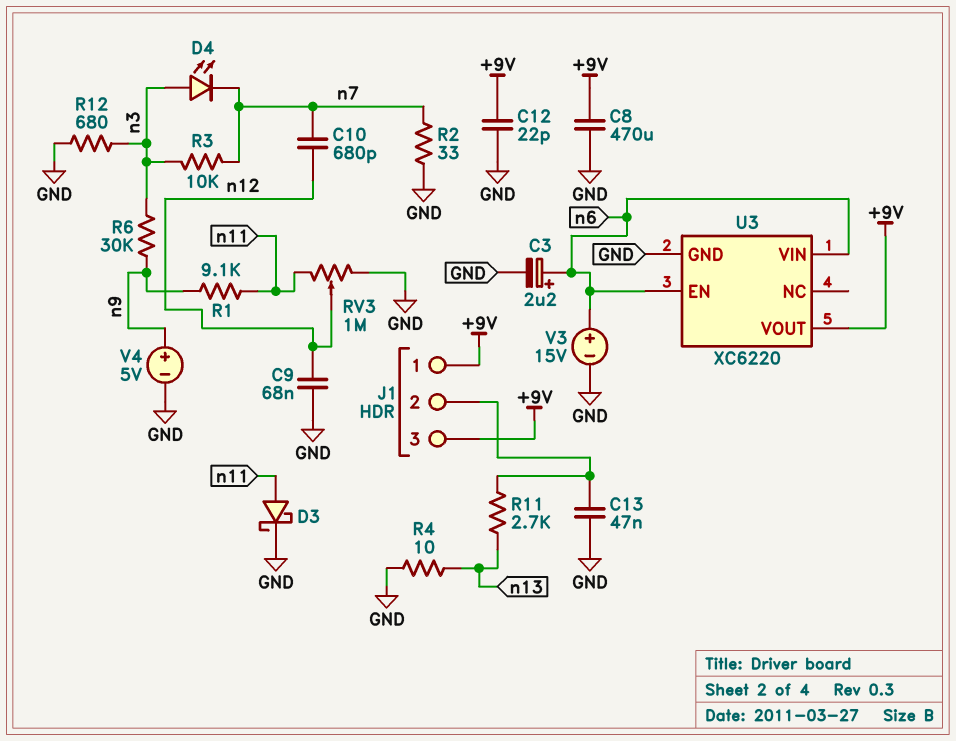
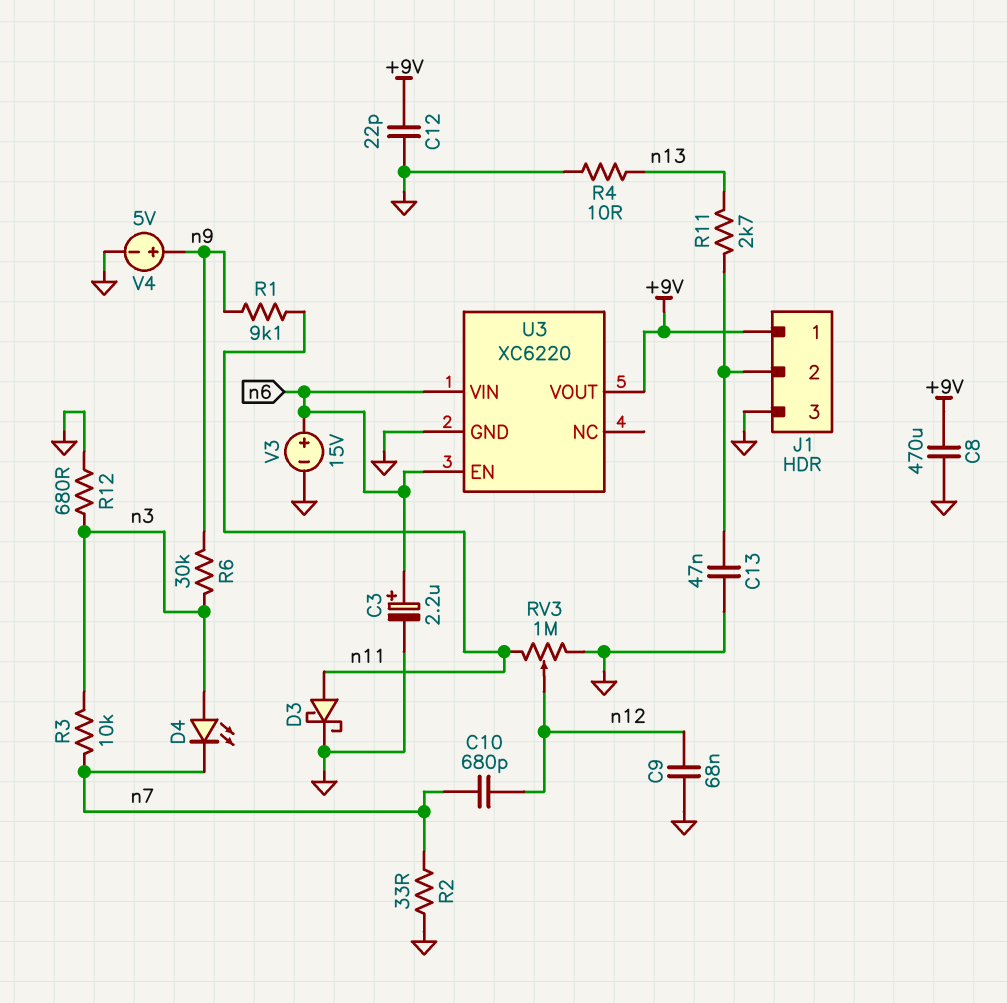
J1 pin 3: +9V -> GND

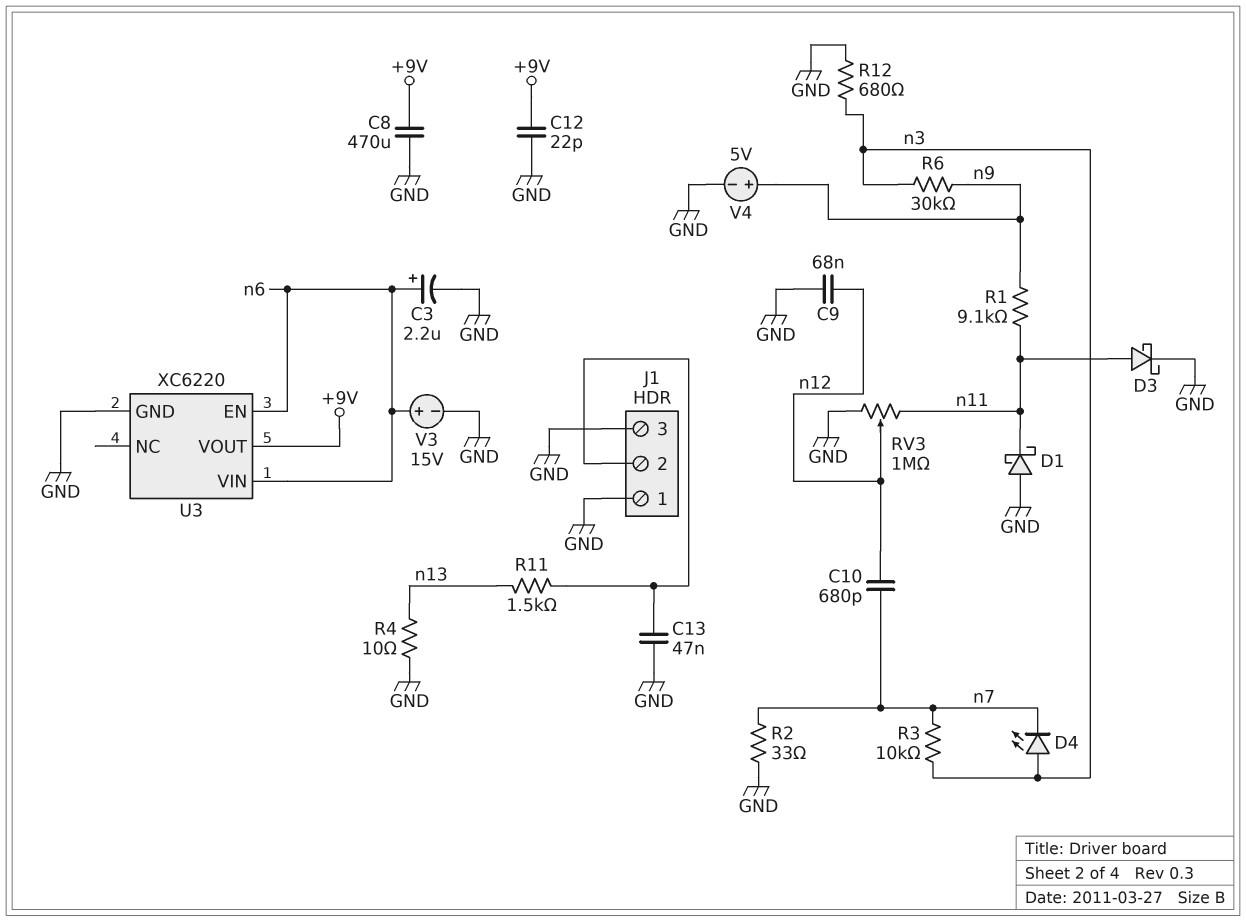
D1: none -> schottky (A GND, K n11)
J1 pin 1: +9V -> GND
R11: 2.7k (J1/2, n13) -> 1.5k (J1/2, n13)

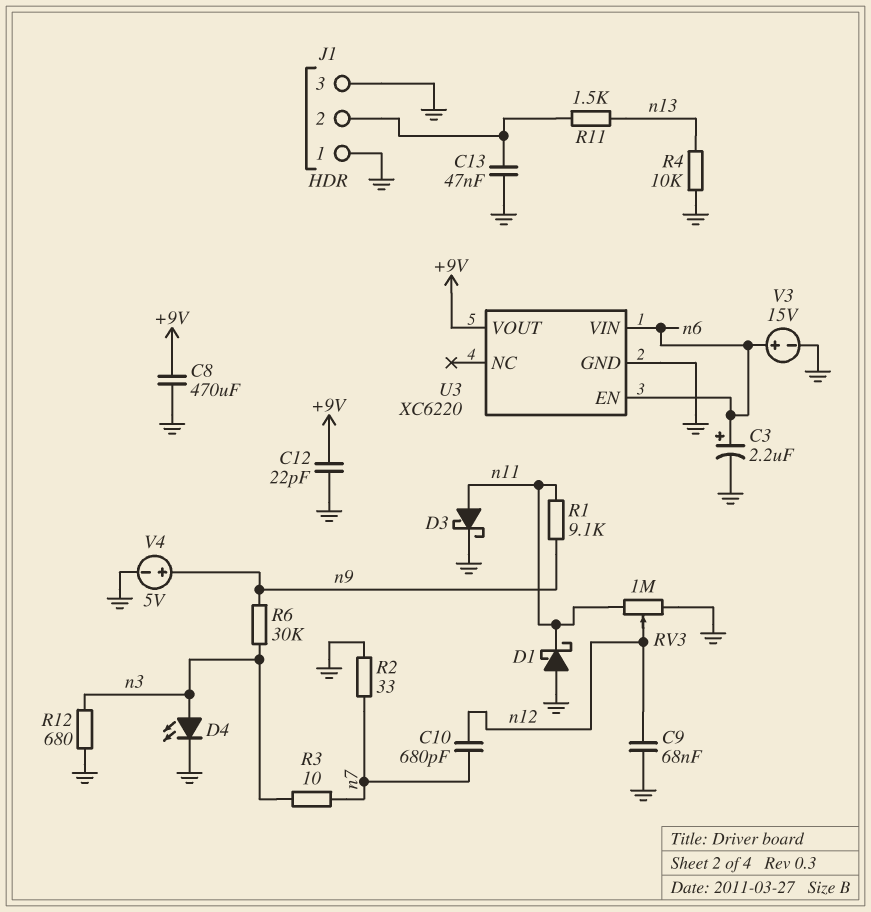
D4: LED (A n3, K n7) -> LED (A n3, K GND)
R3: 10k (n3, n7) -> 10 (n3, n7)
R4: 10 (GND, n13) -> 10k (GND, n13)

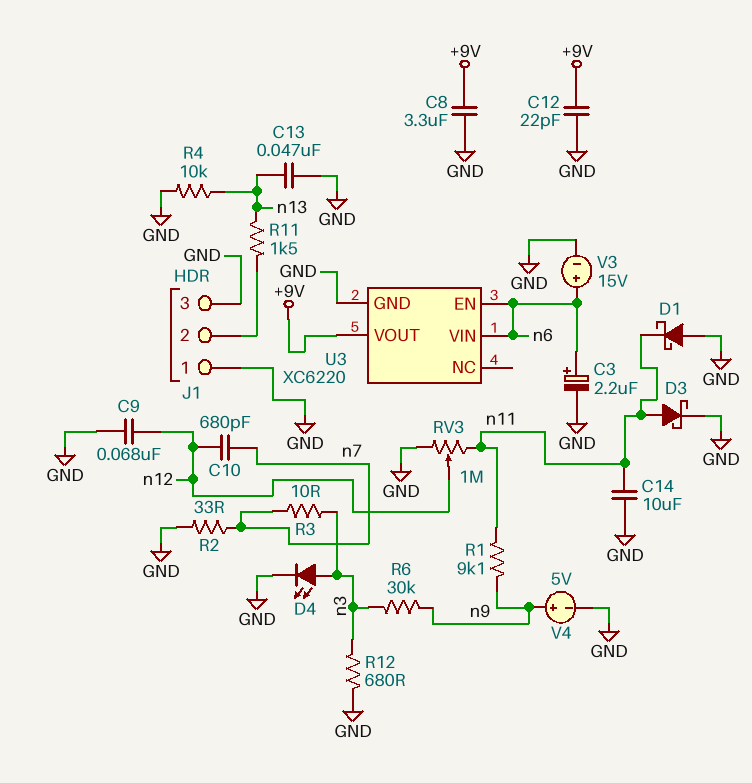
C8: 470uF (+9V, GND) -> 3.3uF (+9V, GND)
C13: 47nF (GND, J1/2) -> 47nF (GND, n13)
C14: none -> 10uF (GND, n11)

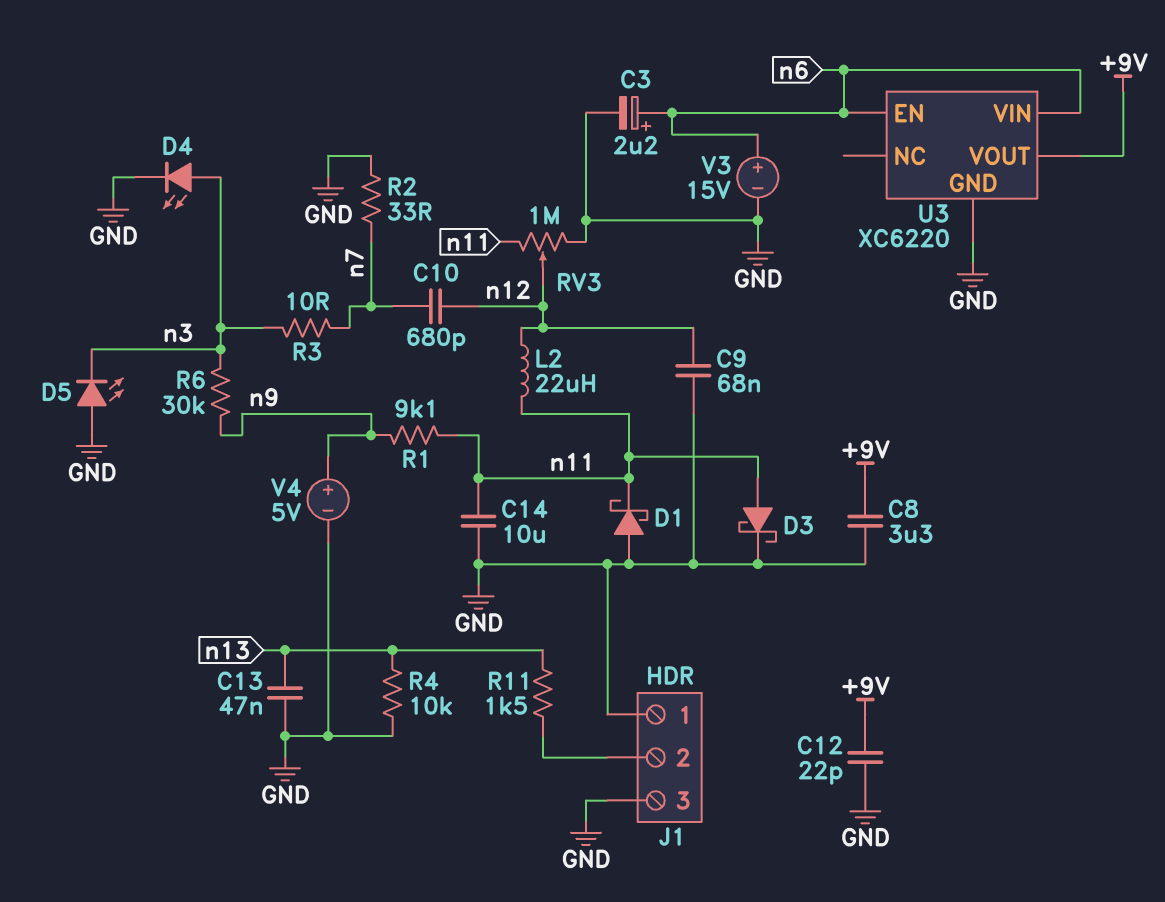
D5: none -> LED (A GND, K n3)
L2: none -> 22uH (n11, n12)
R12: 680 (GND, n3) -> none

